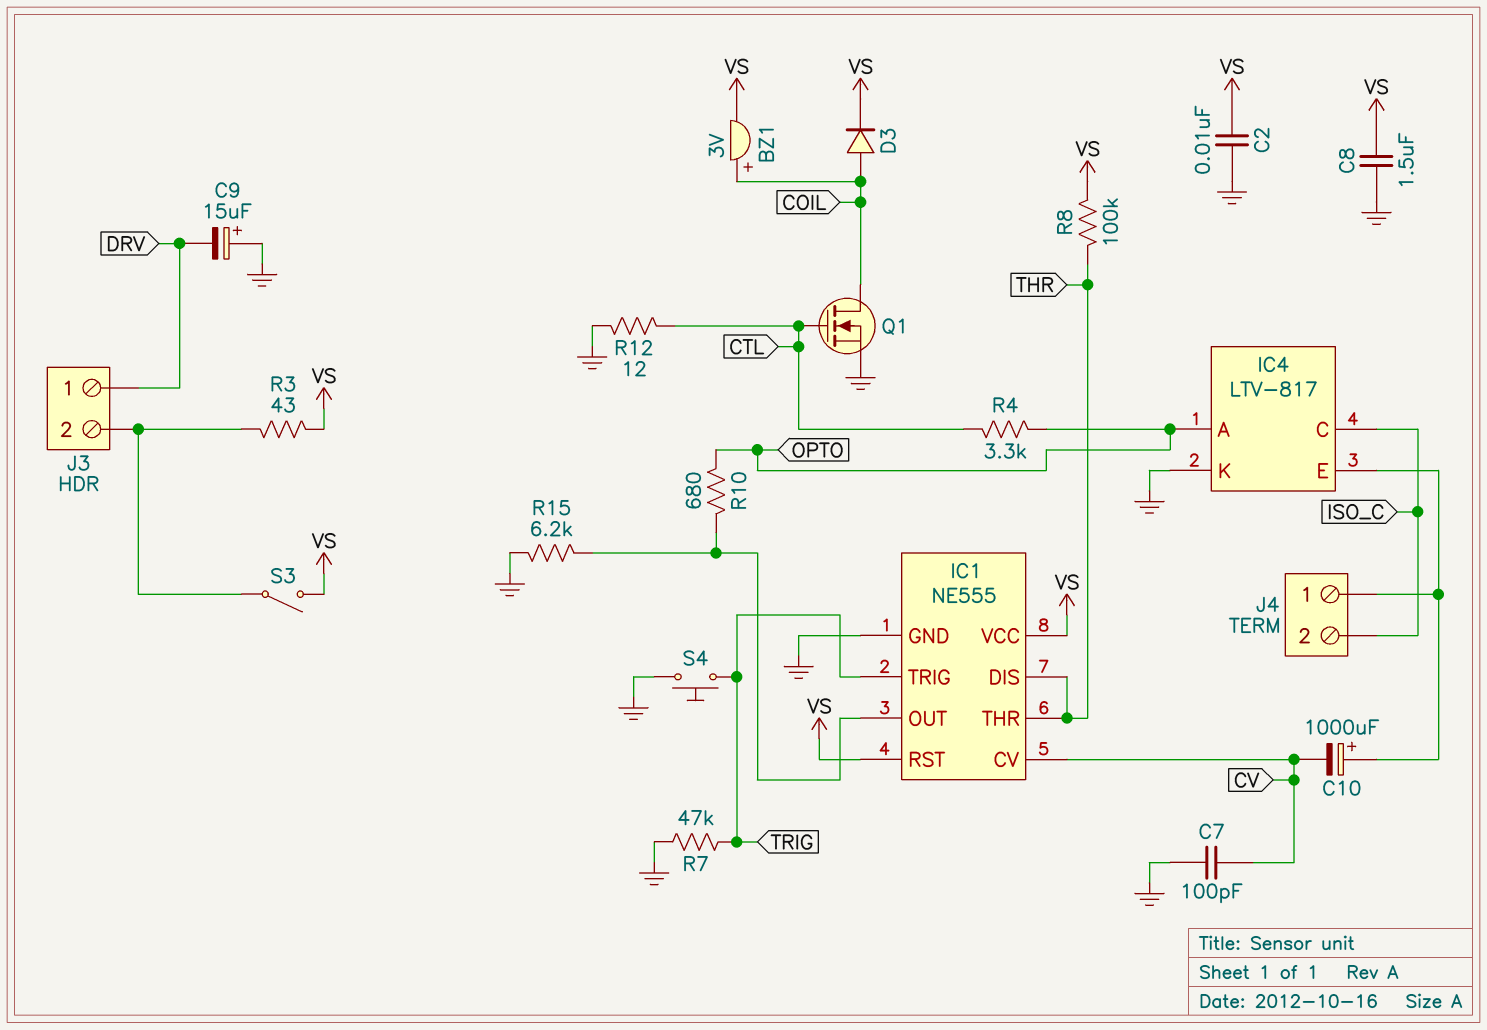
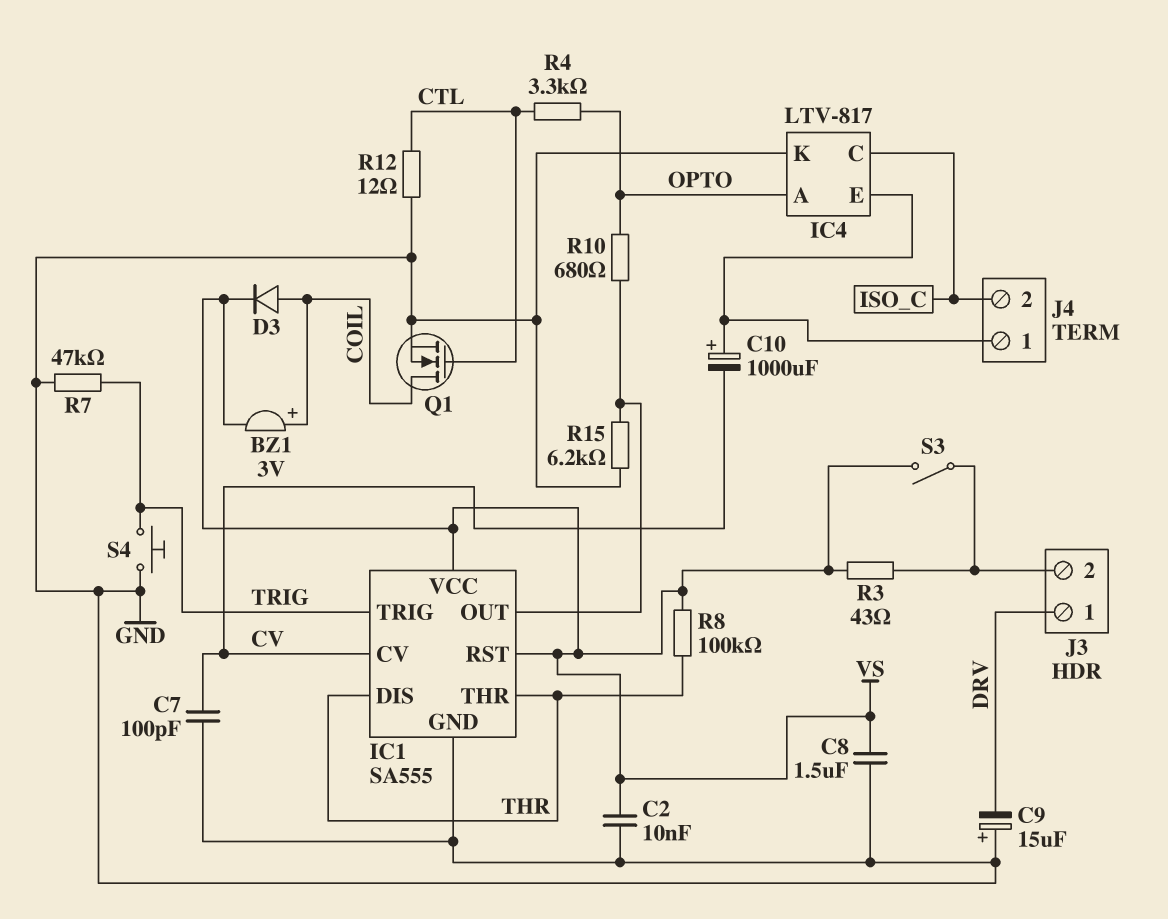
IC1: NE555 -> SA555

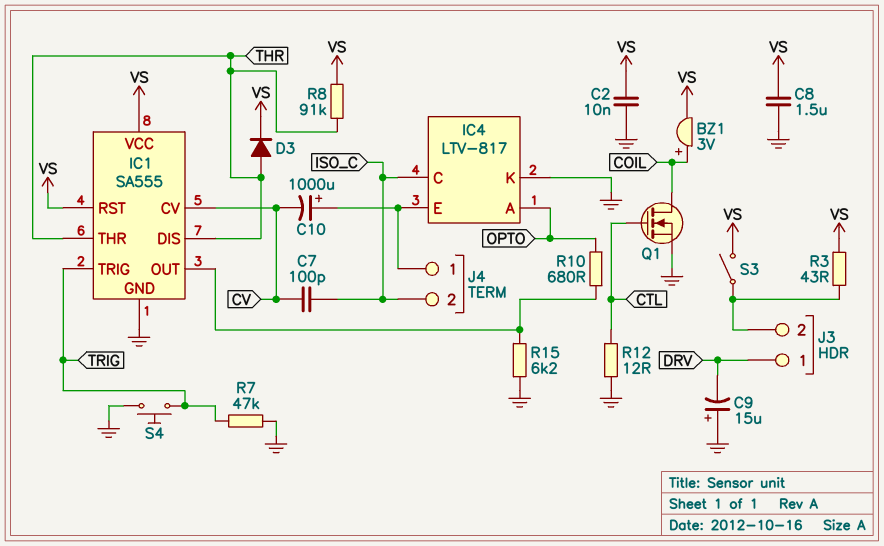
C7: 100pF (CV, GND) -> 100pF (CV, ISO_C)
D3: diode (A COIL, K VS) -> diode (A THR, K VS)
R4: 3.3k (CTL, OPTO) -> none
R8: 100k (THR, VS) -> 91k (THR, VS)

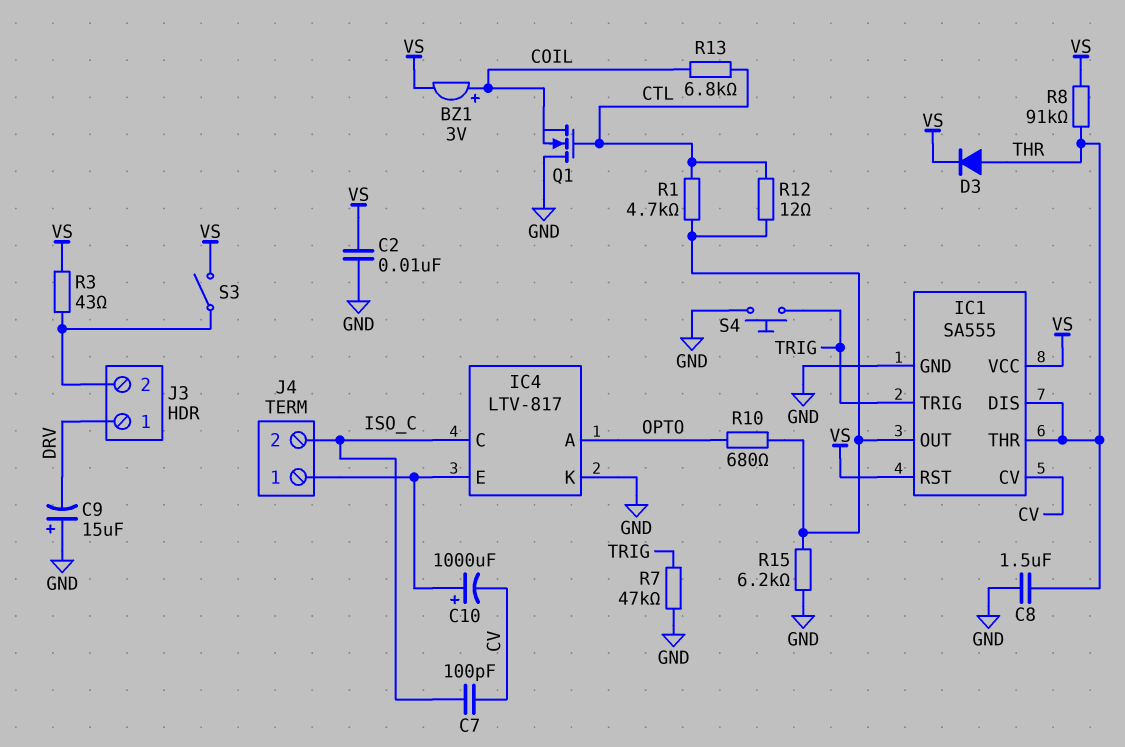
C8: 1.5uF (GND, VS) -> 1.5uF (GND, THR)
Q1: NMOS (G CTL, D COIL, S GND) -> NMOS (G CTL, D GND, S COIL)
R1: none -> 4.7k (CTL, IC1/OUT)
R12: 12 (CTL, GND) -> 12 (CTL, IC1/OUT)
R13: none -> 6.8k (COIL, CTL)

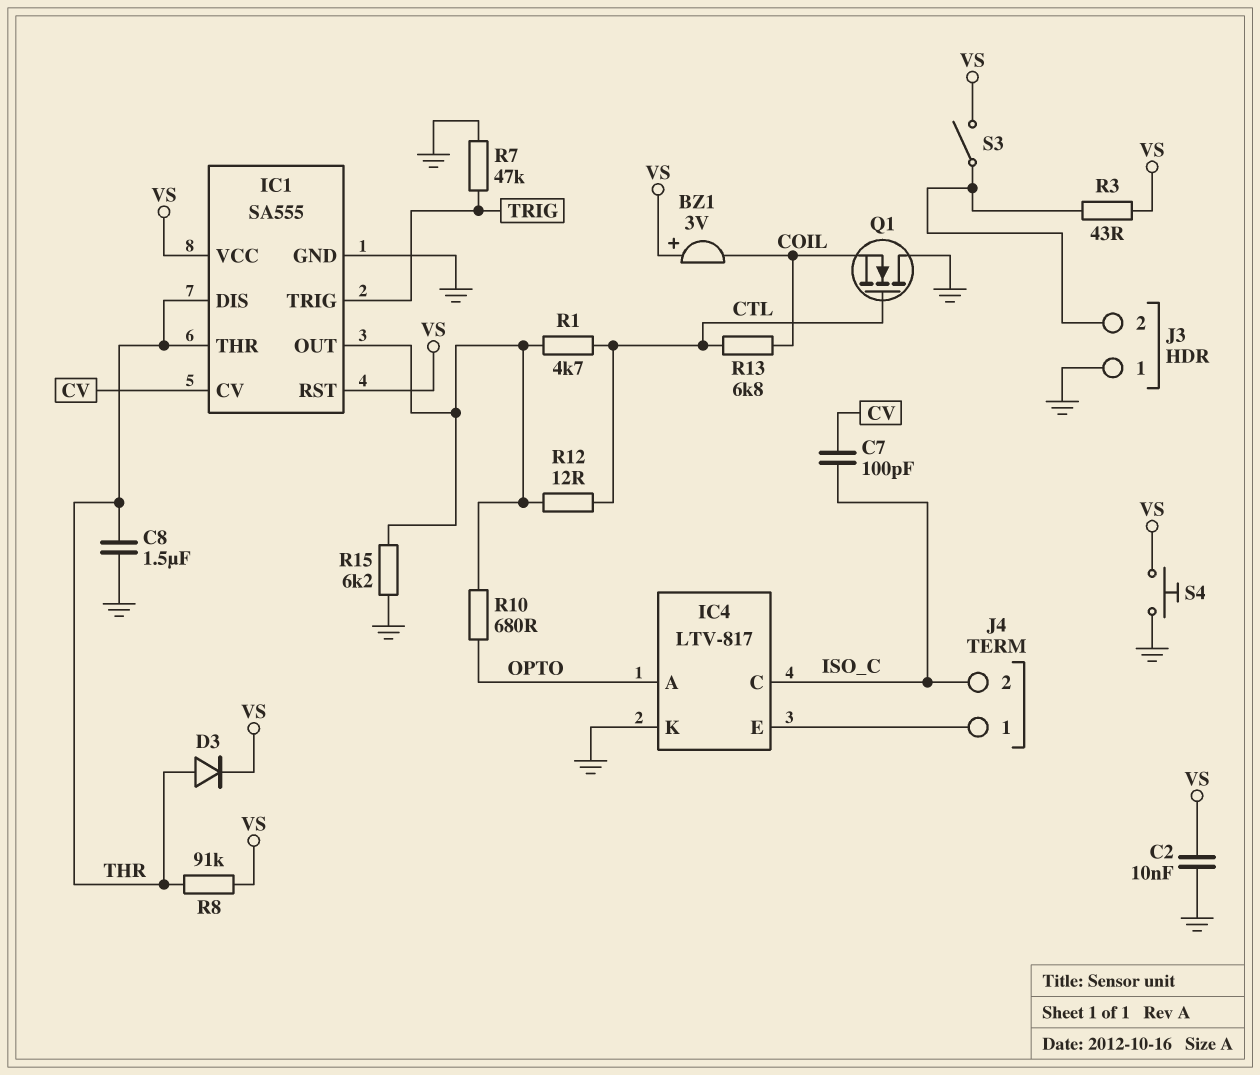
BZ1: buzzer 3V (plus COIL, minus VS) -> buzzer 3V (plus VS, minus COIL)
C9: 15uF (plus GND, minus DRV) -> none
C10: 1000uF (plus IC4/E, minus CV) -> none
J3 pin 1: DRV -> GND
S4: button (GND, TRIG) -> button (GND, VS)

